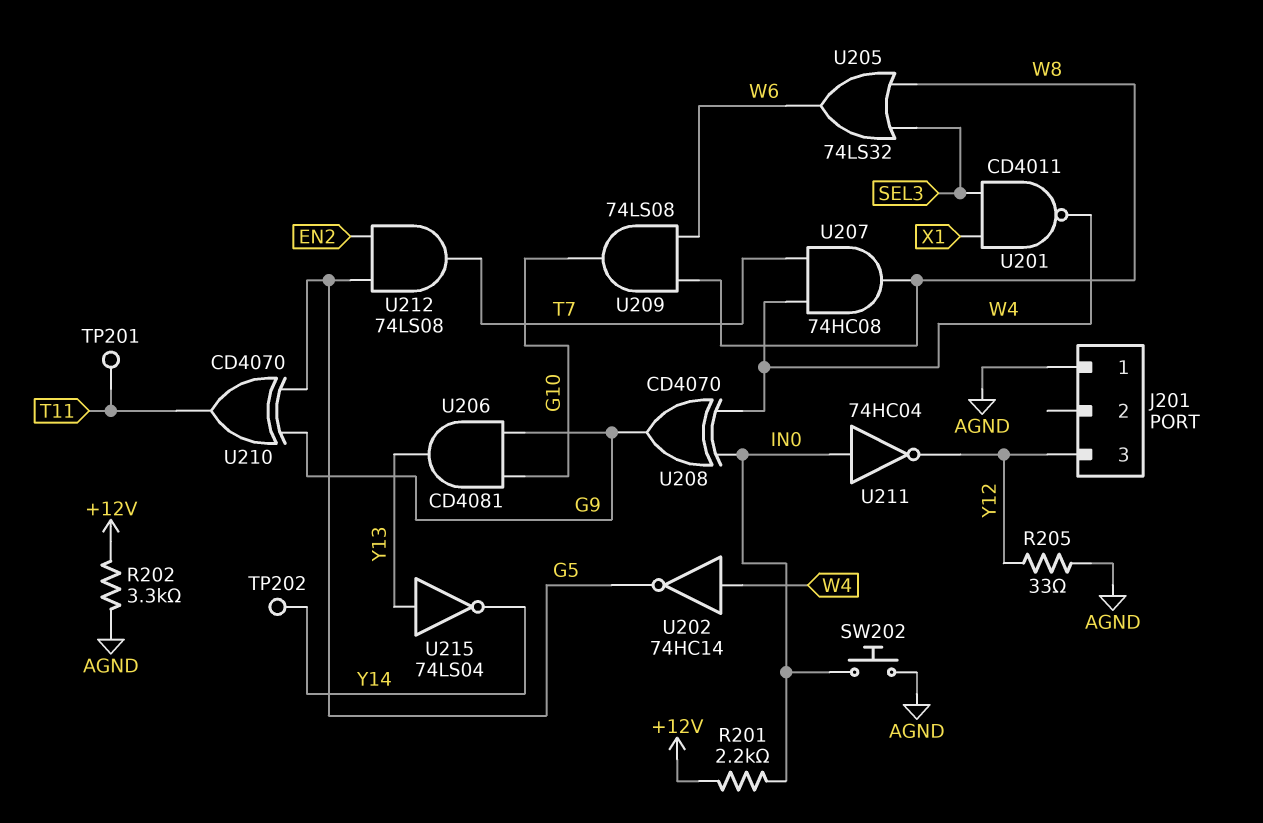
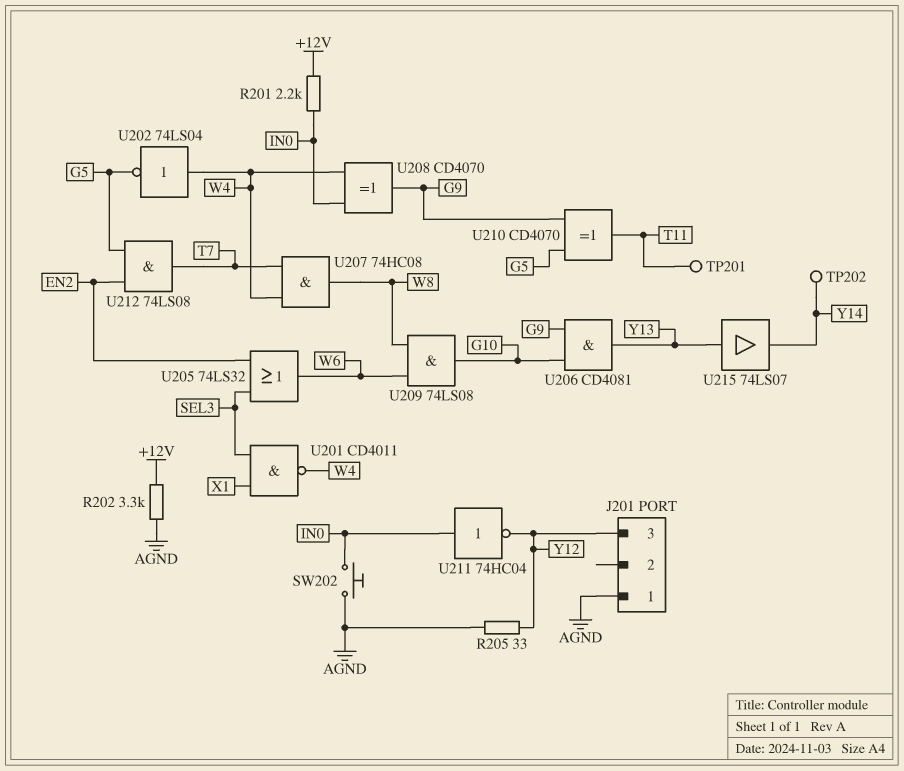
U202: NOT 74HC14 (in W4, out G5) -> NOT 74LS04 (in W4, out G5)
U205: OR 74LS32 (in SEL3, in W8, out W6) -> OR 74LS32 (in EN2, in SEL3, out W6)
U215: NOT 74LS04 (in Y13, out Y14) -> buffer 74LS07 (in Y13, out Y14)

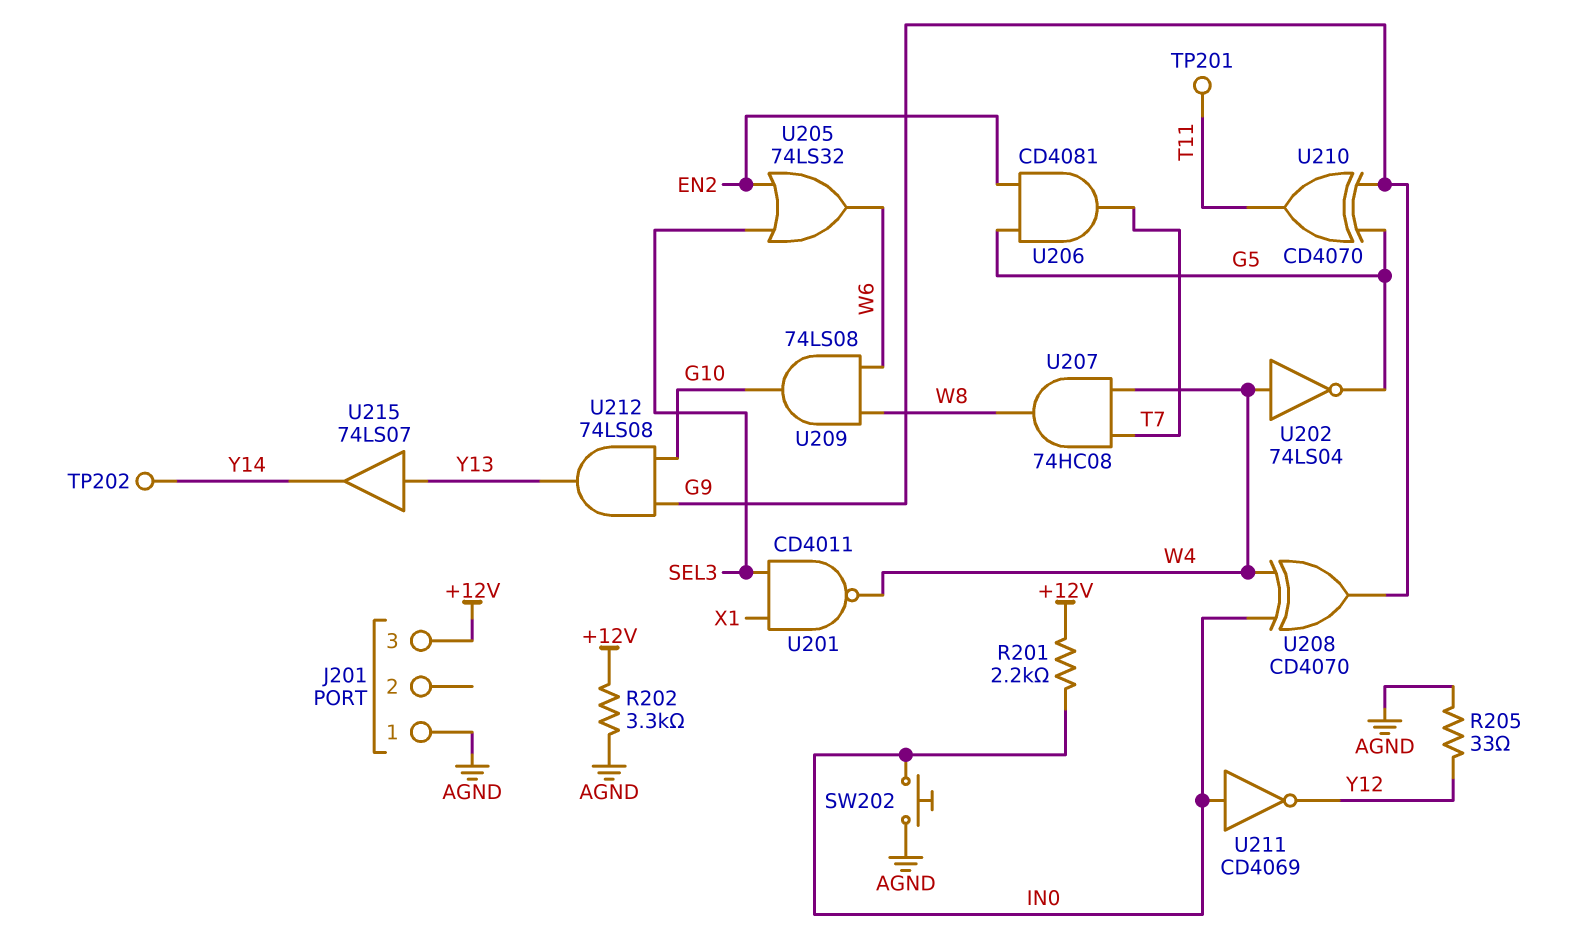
J201 pin 3: Y12 -> +12V
U206: AND CD4081 (in G9, in G10, out Y13) -> AND CD4081 (in EN2, in G5, out T7)
U211: NOT 74HC04 (in IN0, out Y12) -> NOT CD4069 (in IN0, out Y12)
U212: AND 74LS08 (in EN2, in G5, out T7) -> AND 74LS08 (in G9, in G10, out Y13)

